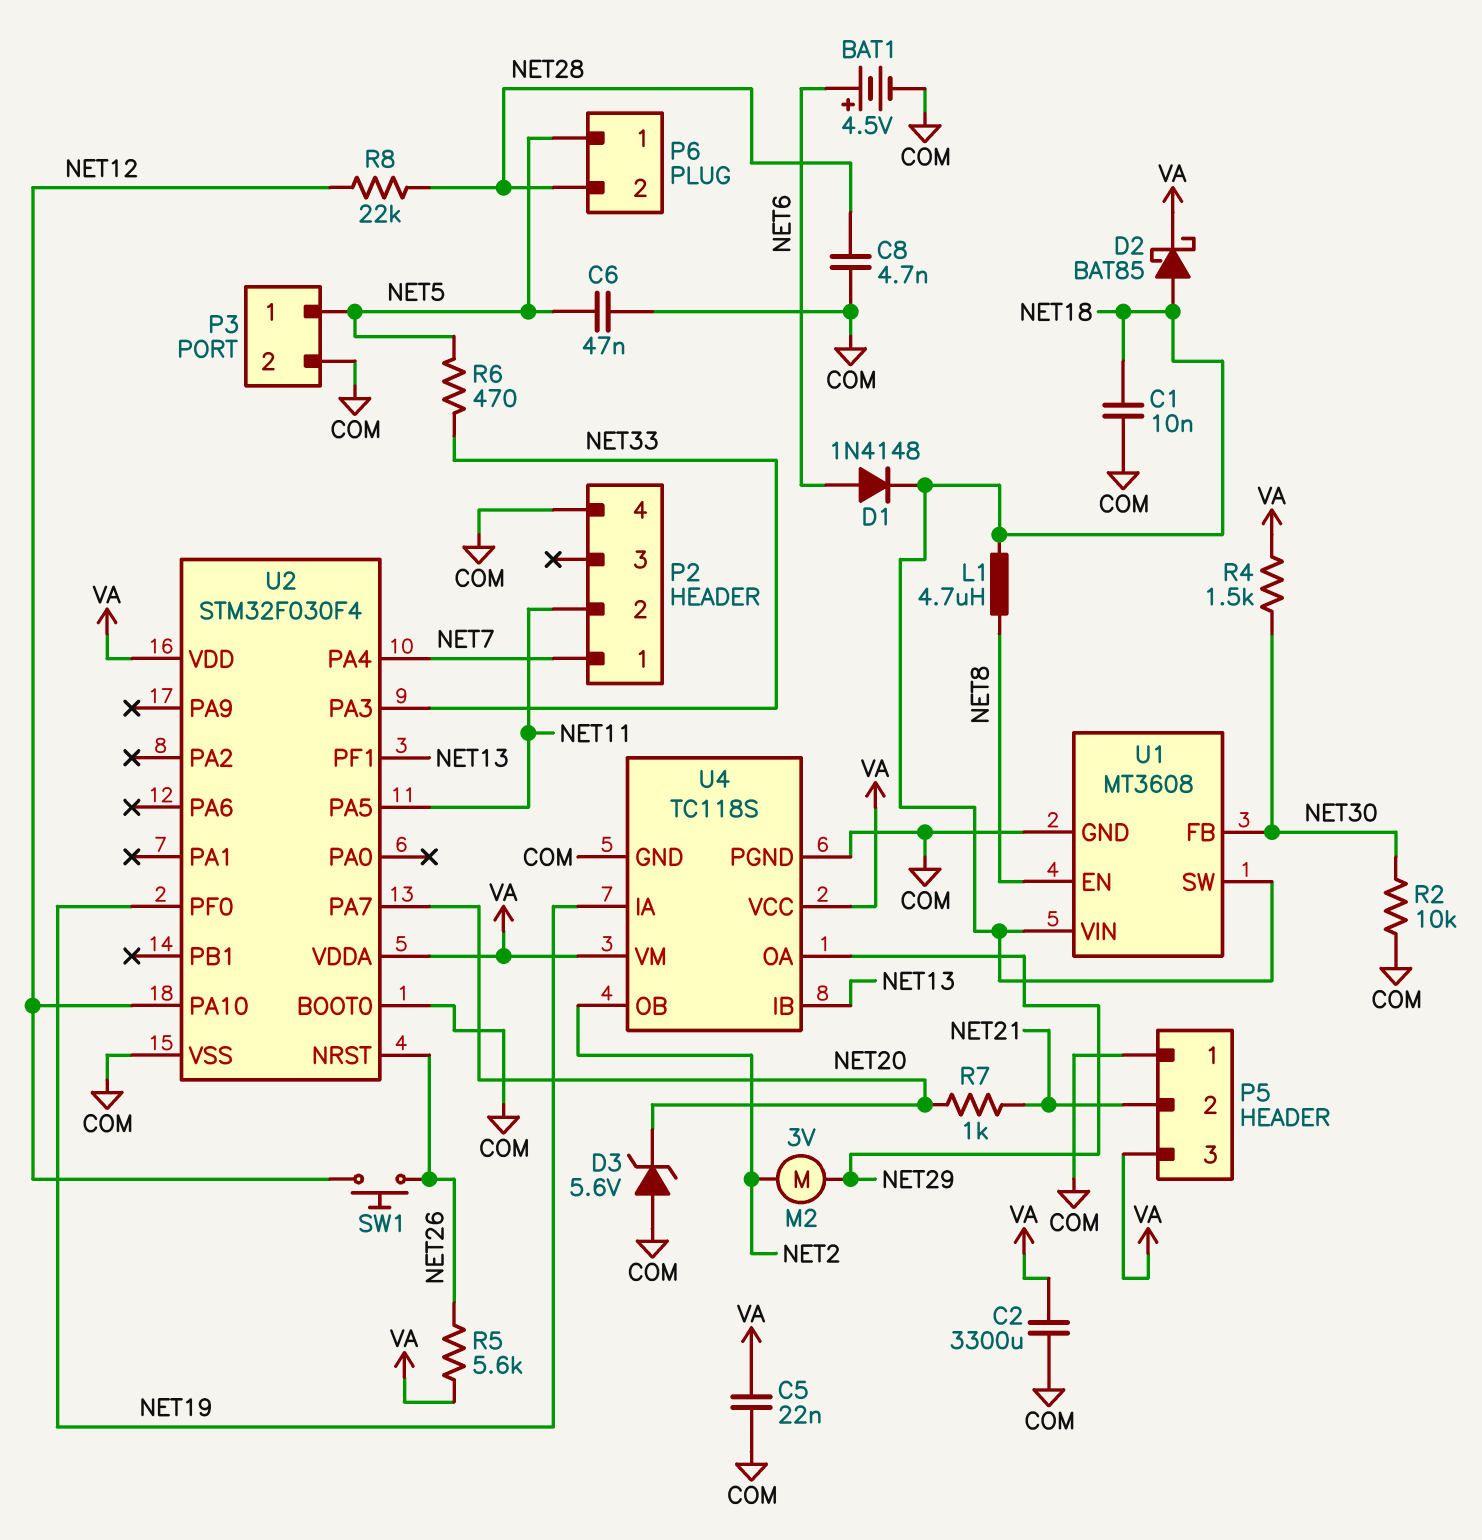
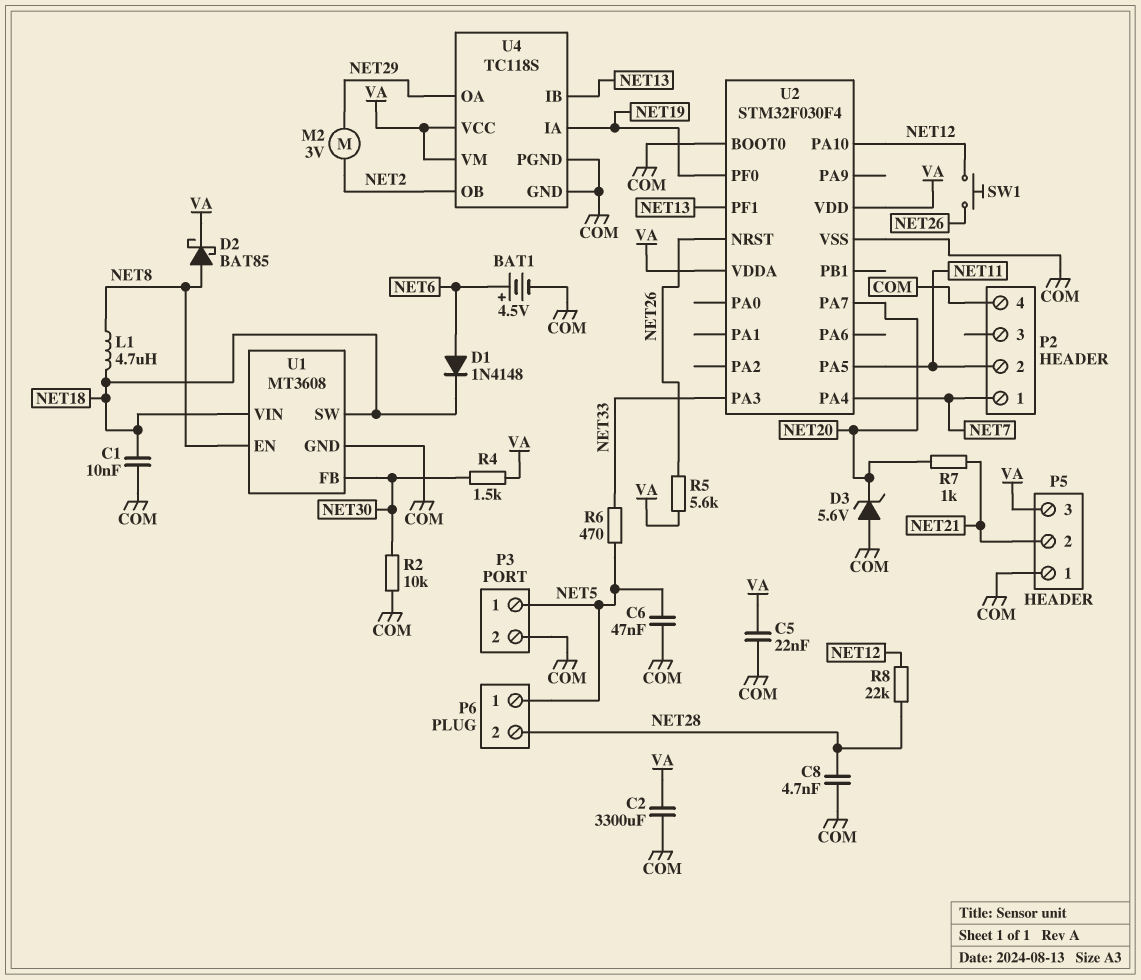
D2: schottky BAT85 (A NET18, K VA) -> schottky BAT85 (A NET8, K VA)

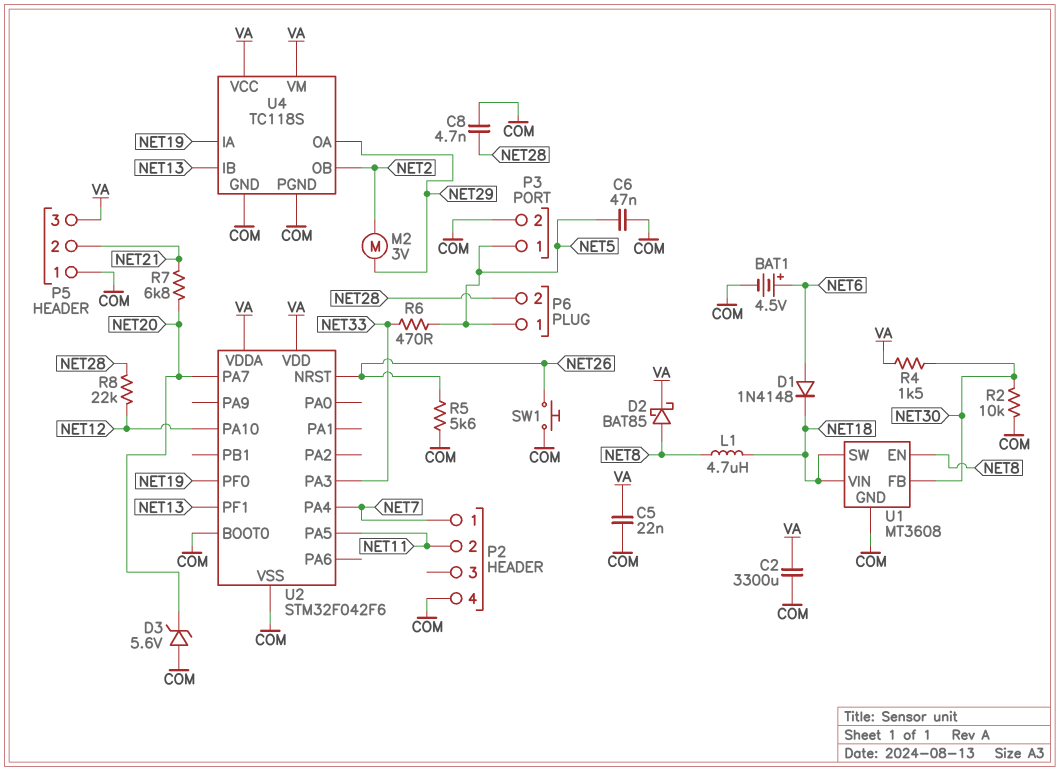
C1: 10nF (COM, NET18) -> none
R5: 5.6k (NET26, VA) -> 5.6k (COM, NET26)
R7: 1k (NET20, NET21) -> 6.8k (NET20, NET21)
SW1: button (NET12, NET26) -> button (COM, NET26)
U2: STM32F030F4 -> STM32F042F6

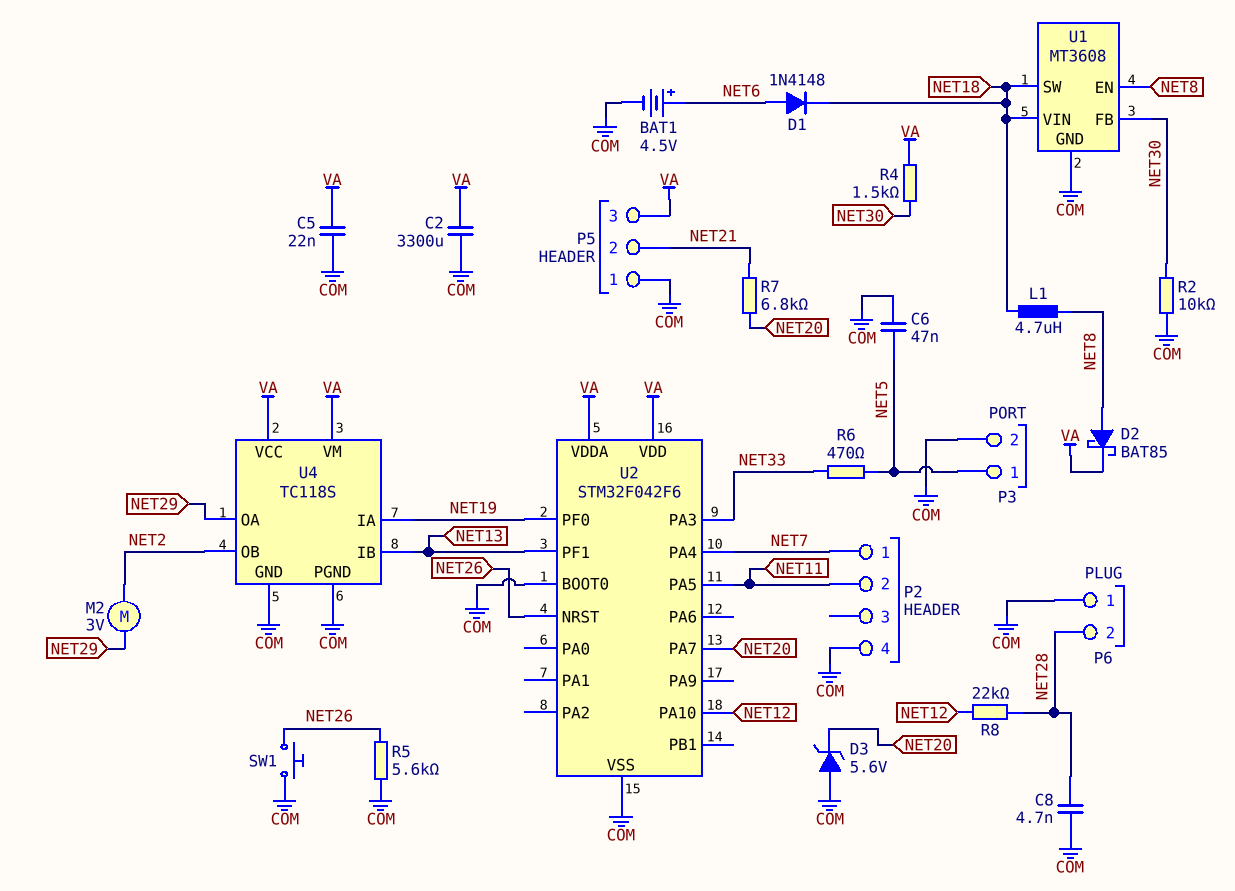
P6 pin 1: NET5 -> COM

